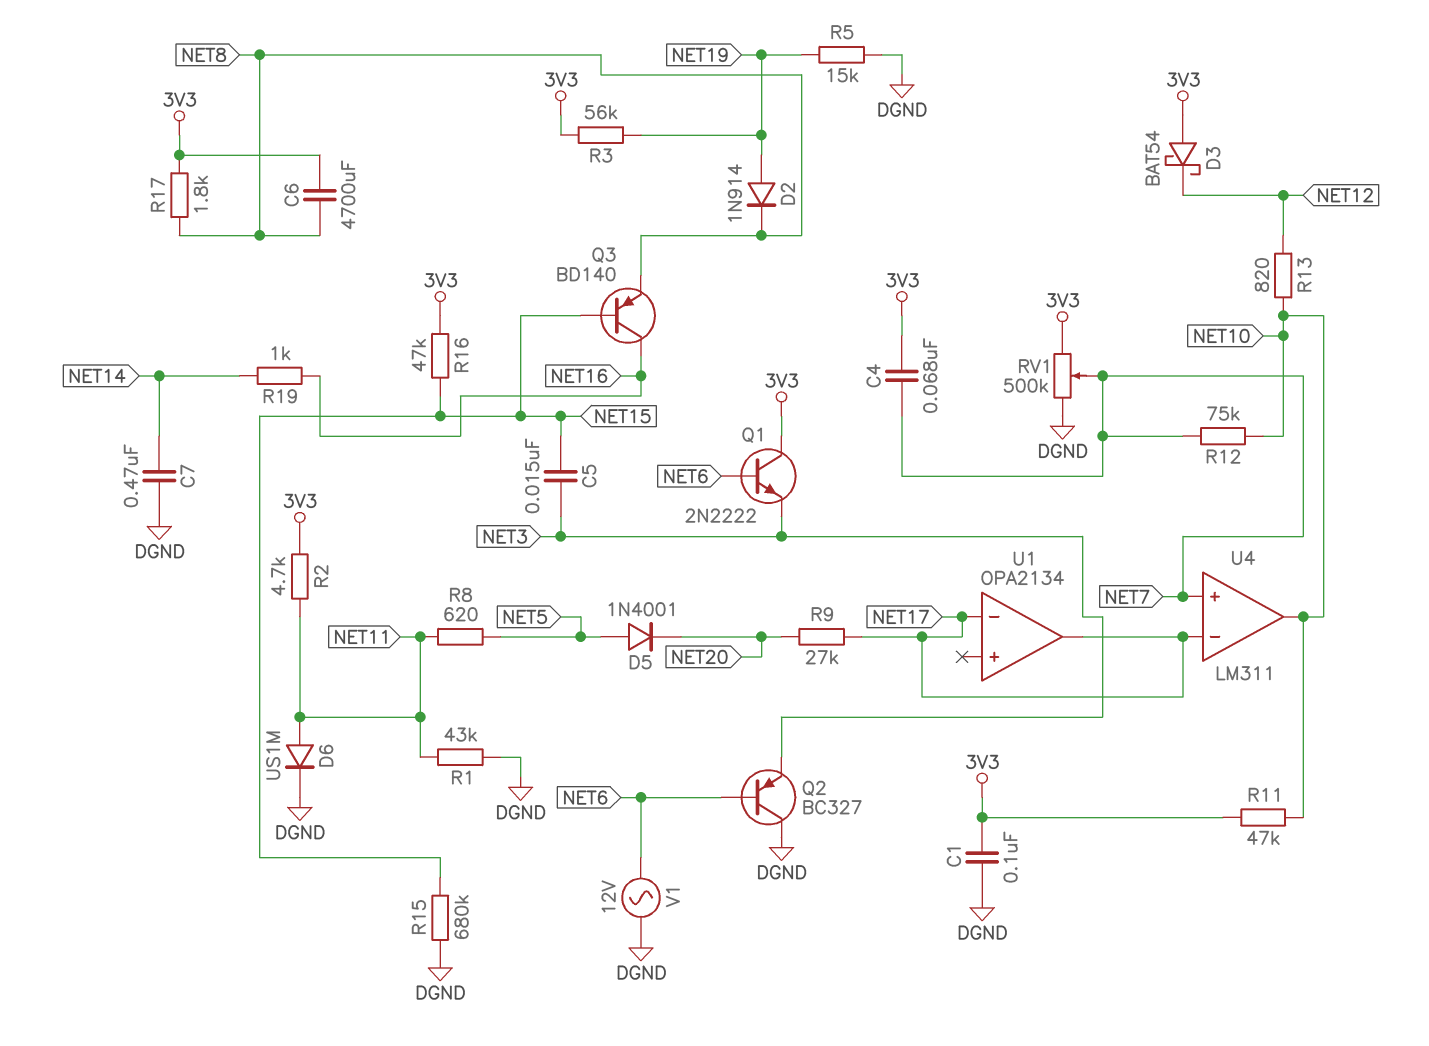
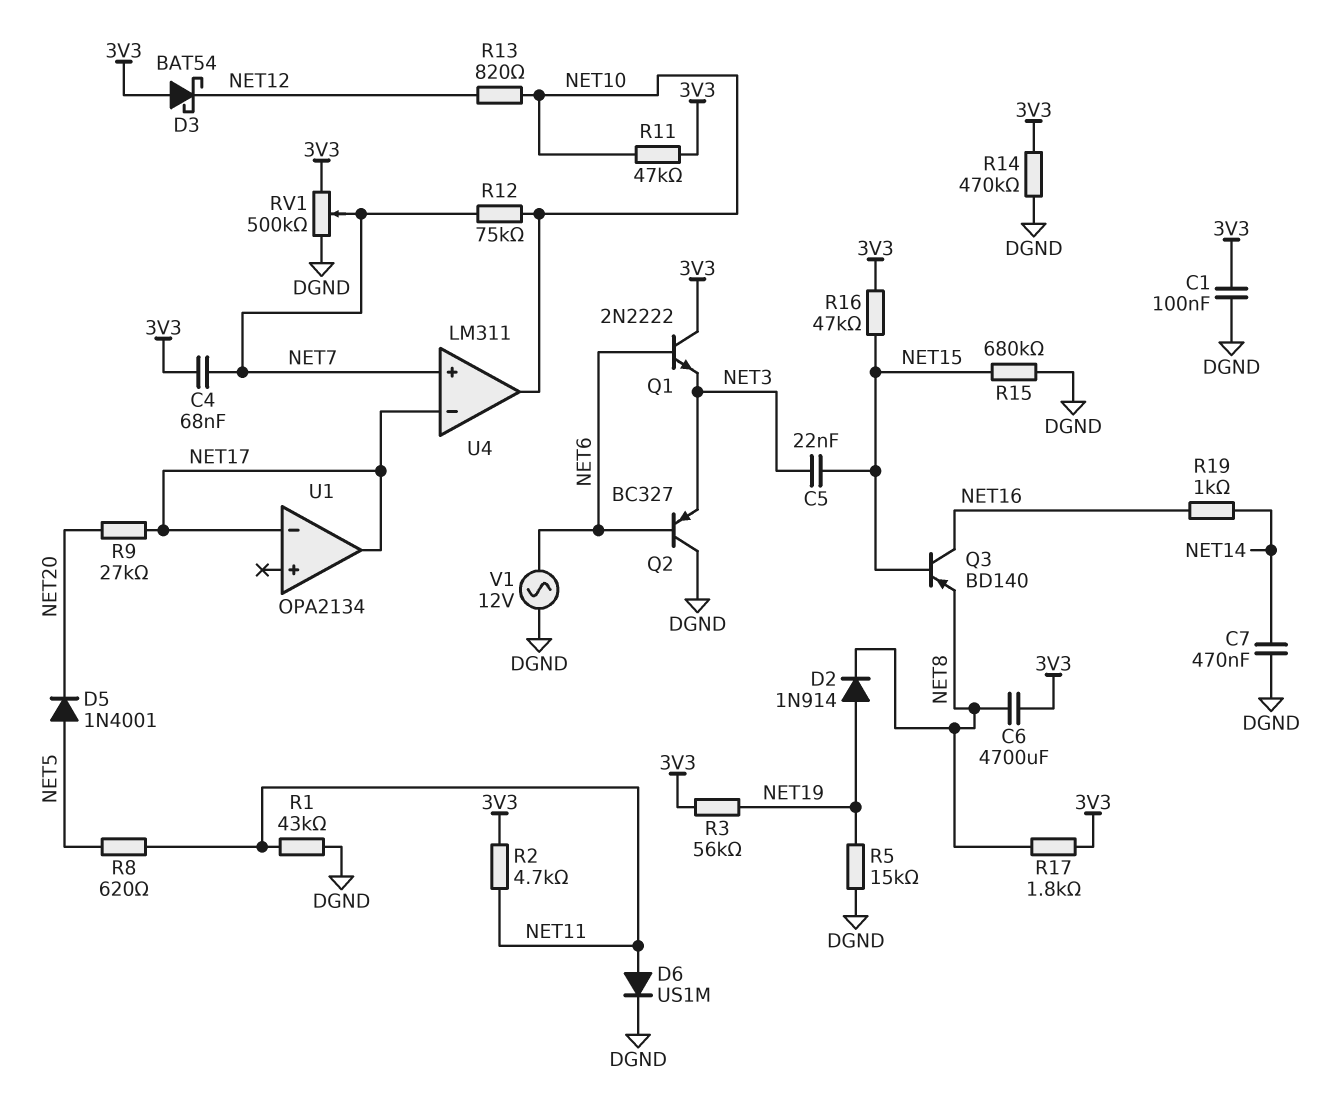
C5: 15nF (NET3, NET15) -> 22nF (NET3, NET15)
R14: none -> 470k (3V3, DGND)

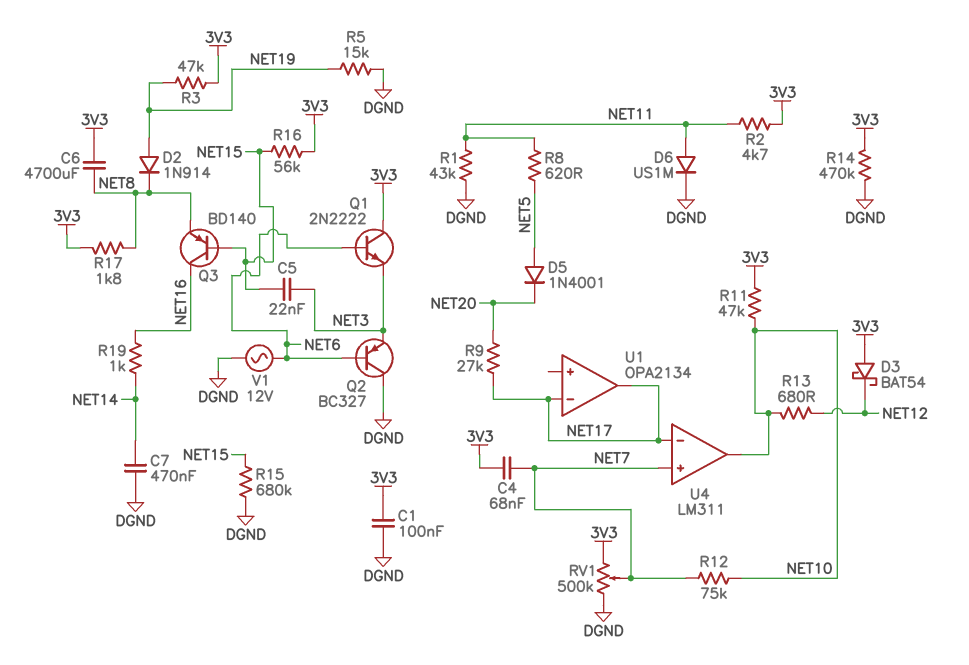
R3: 56k (3V3, NET19) -> 47k (3V3, NET19)
R13: 820 (NET10, NET12) -> 680 (NET10, NET12)
R16: 47k (3V3, NET15) -> 56k (3V3, NET15)

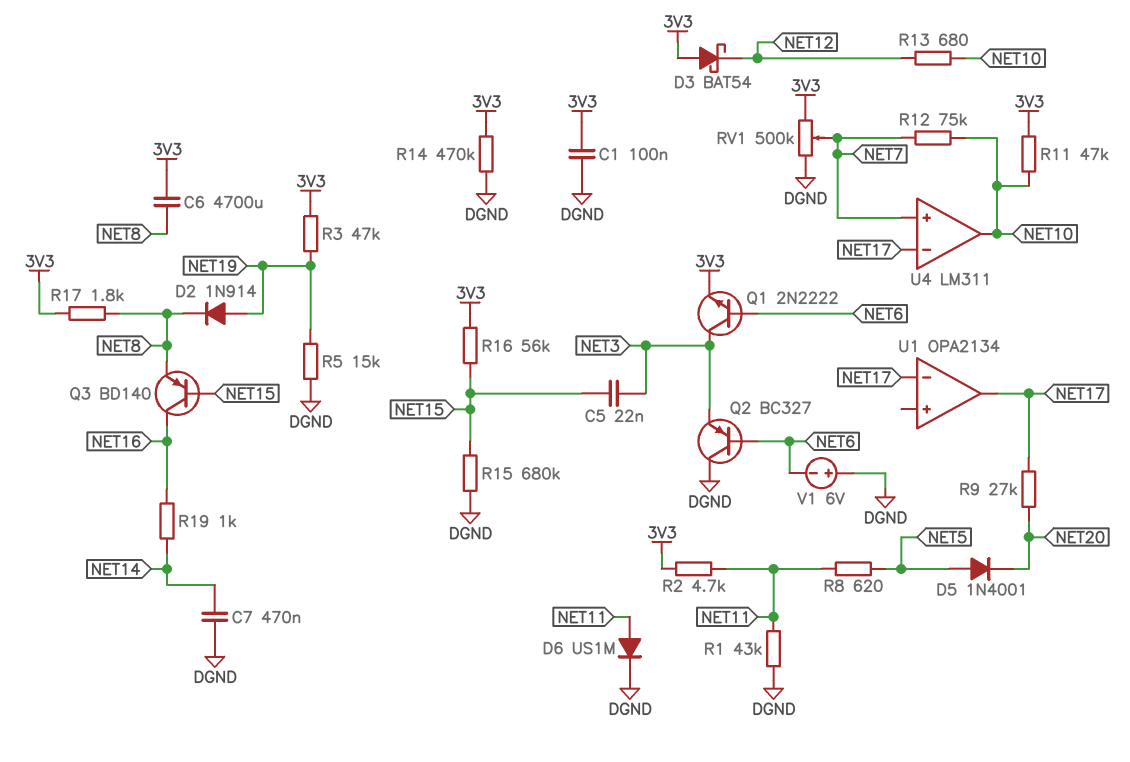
C4: 68nF (3V3, NET7) -> none
Q1: NPN 2N2222 (B NET6, C 3V3, E NET3) -> NPN 2N2222 (B NET6, C NET3, E 3V3)
V1: AC 12V (DGND, NET6) -> 6V (plus DGND, minus NET6)

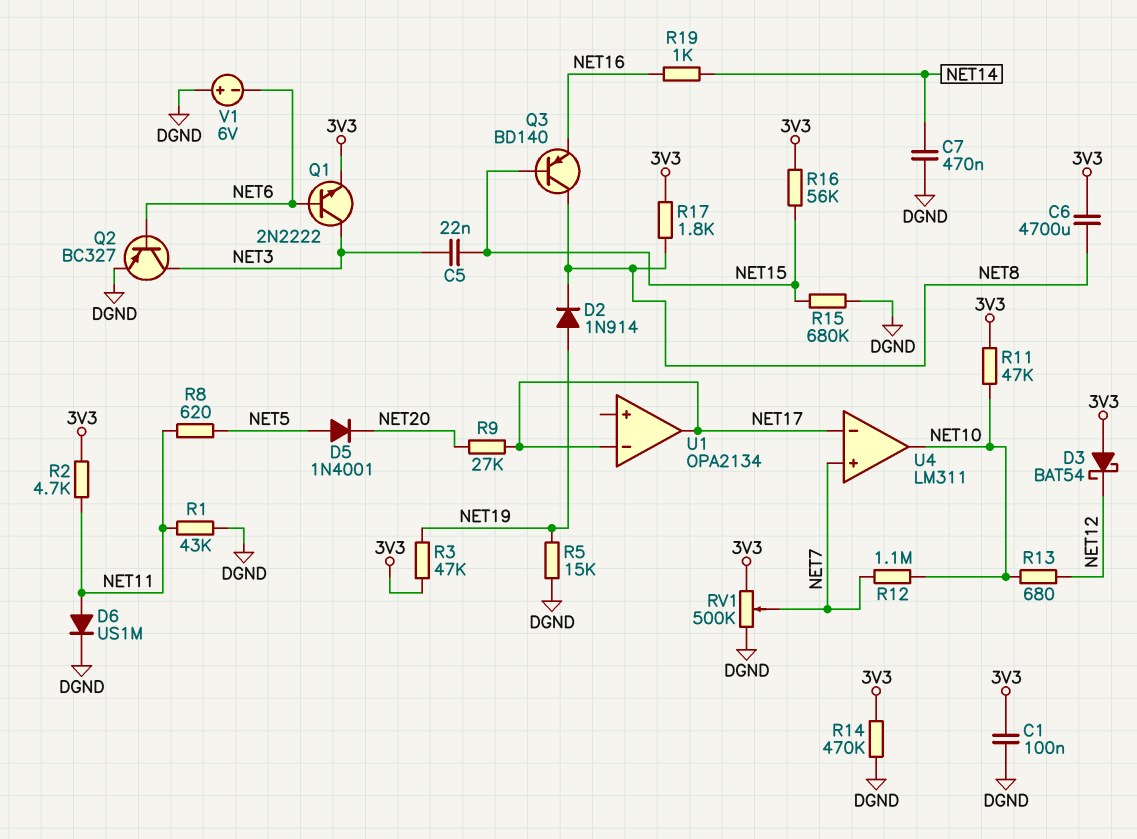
Q2: PNP BC327 (B NET6, C DGND, E NET3) -> PNP BC327 (B NET6, C NET3, E DGND)
Q3: PNP BD140 (B NET15, C NET16, E NET8) -> PNP BD140 (B NET15, C NET8, E NET16)
R12: 75k (NET7, NET10) -> 1.1M (NET7, NET10)

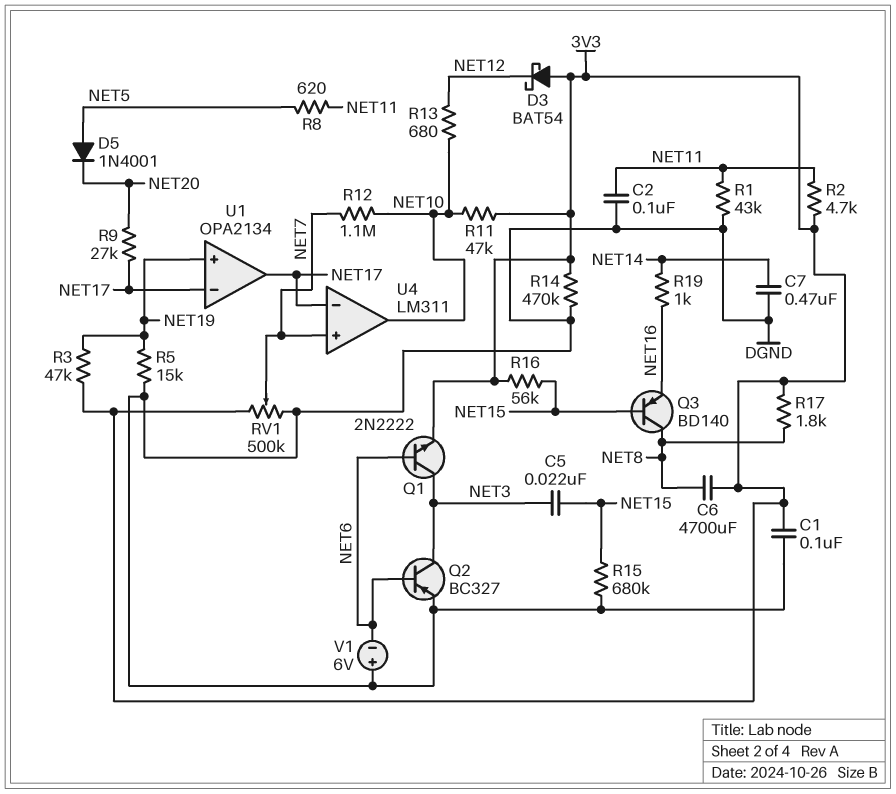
C2: none -> 100nF (DGND, NET11)
D2: diode 1N914 (A NET19, K NET8) -> none
D6: diode US1M (A NET11, K DGND) -> none
U1 pin in+: none -> NET19

